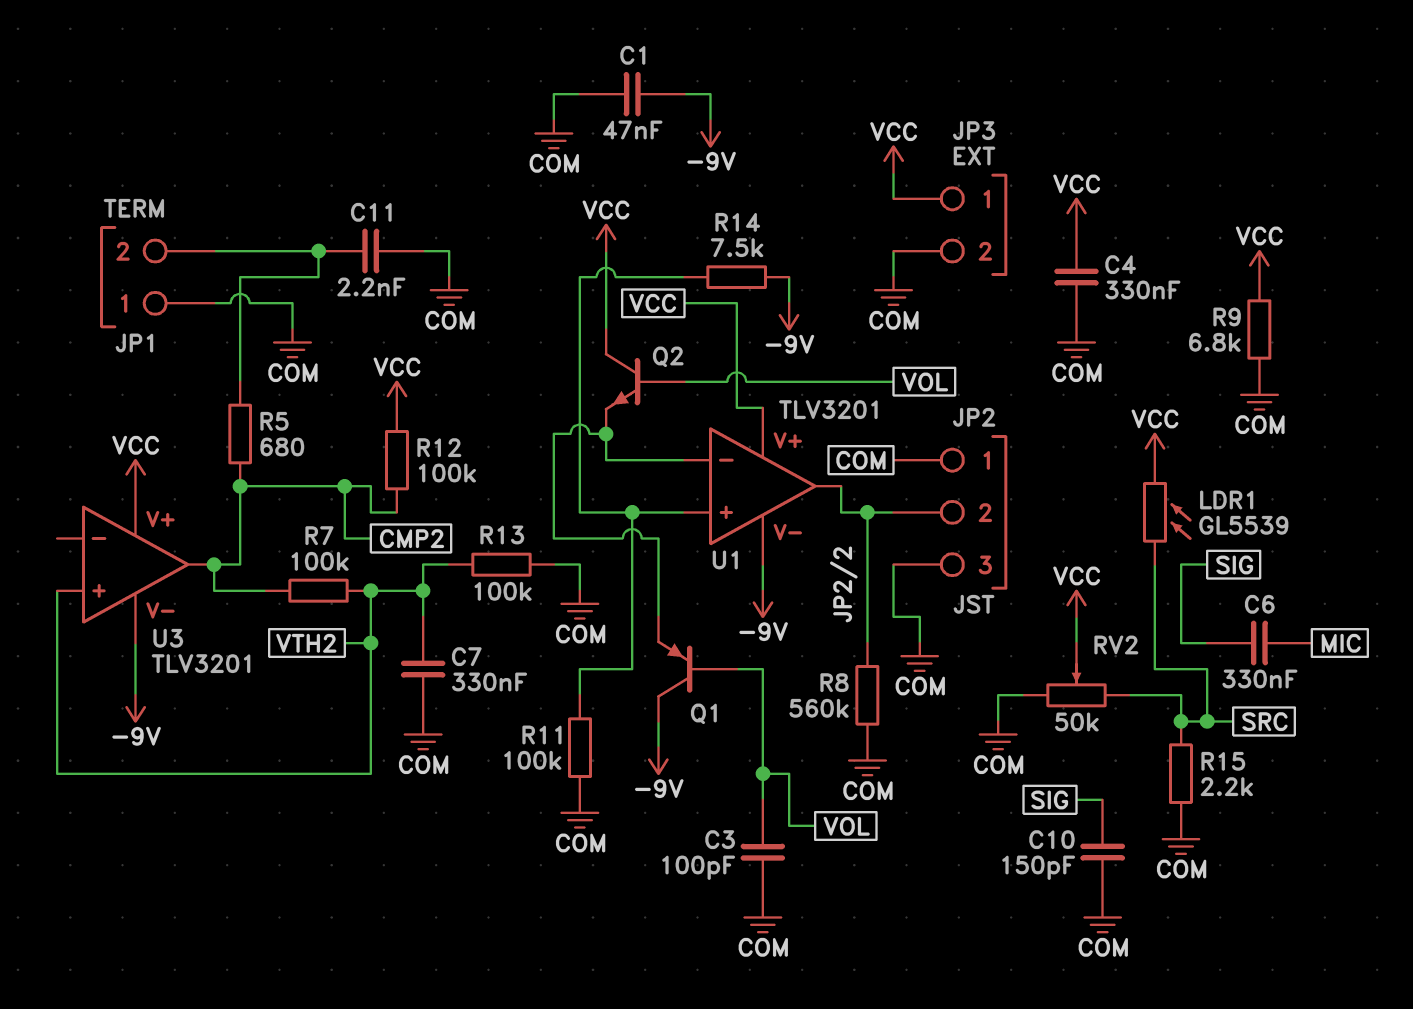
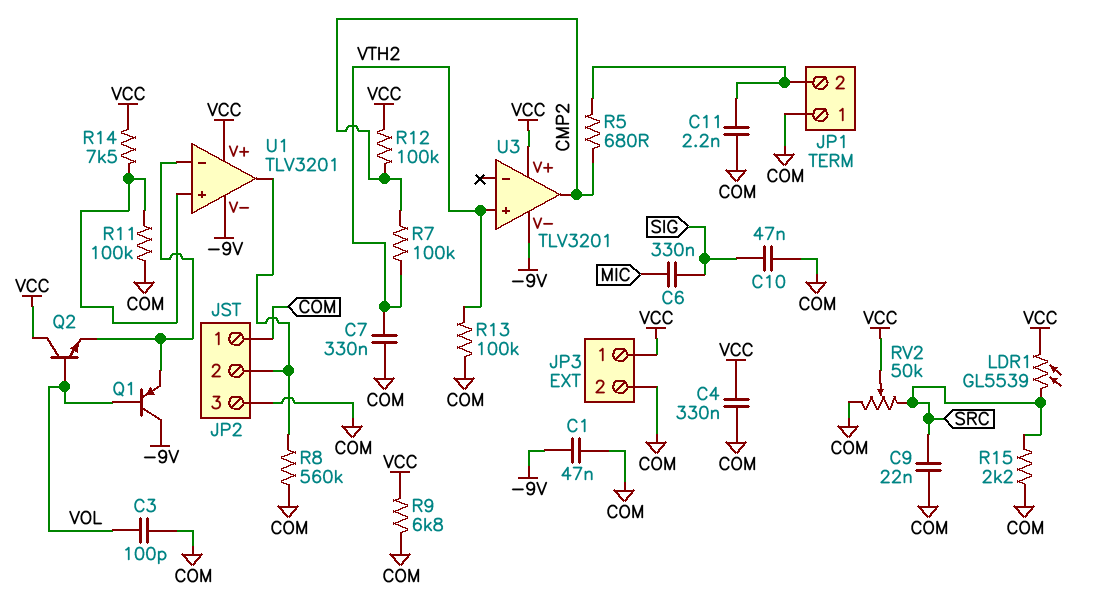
C9: none -> 22nF (COM, SRC)
C10: 150pF (COM, SIG) -> 47nF (COM, SIG)
R14: 7.5k (-9V, U1/in+) -> 7.5k (U1/in+, VCC)

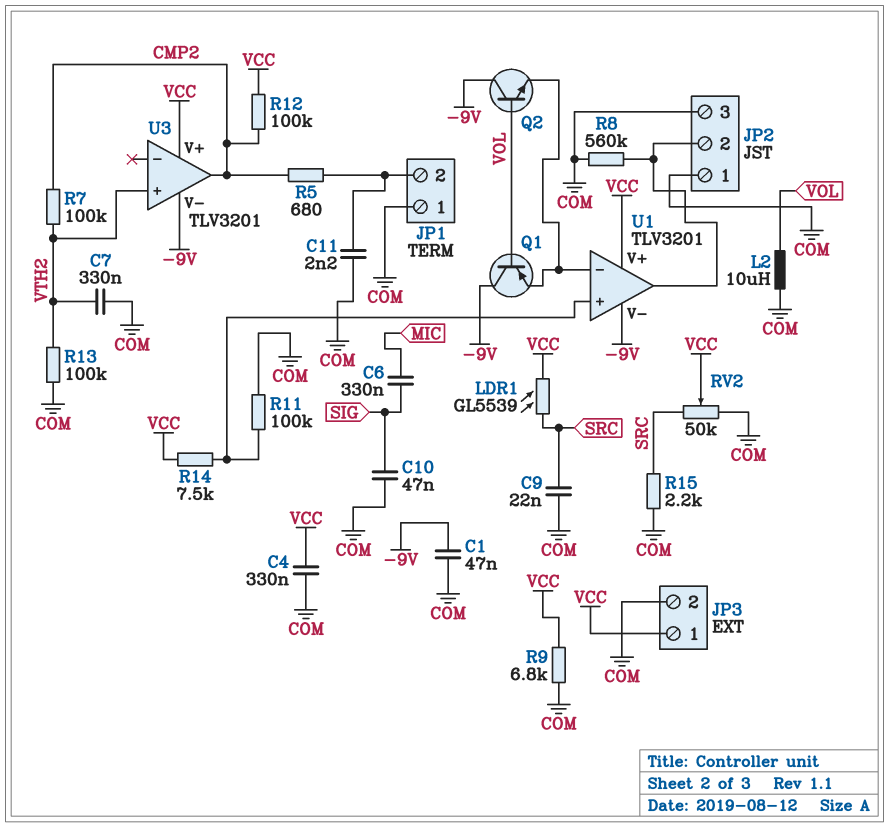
C3: 100pF (COM, VOL) -> none
L2: none -> 10uH (COM, VOL)
Q2: NPN (B VOL, C VCC, E U1/in-) -> NPN (B VOL, C -9V, E U1/in-)

